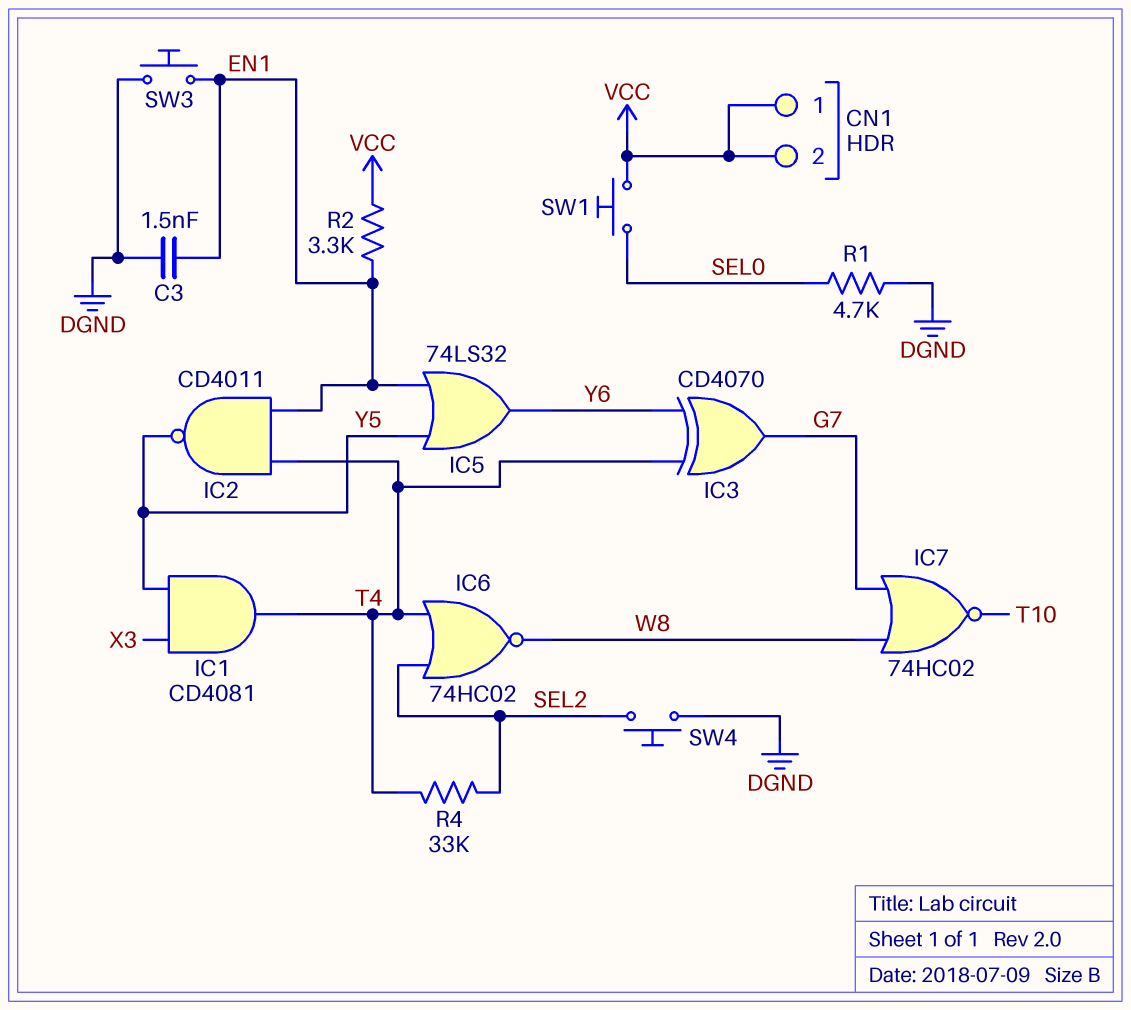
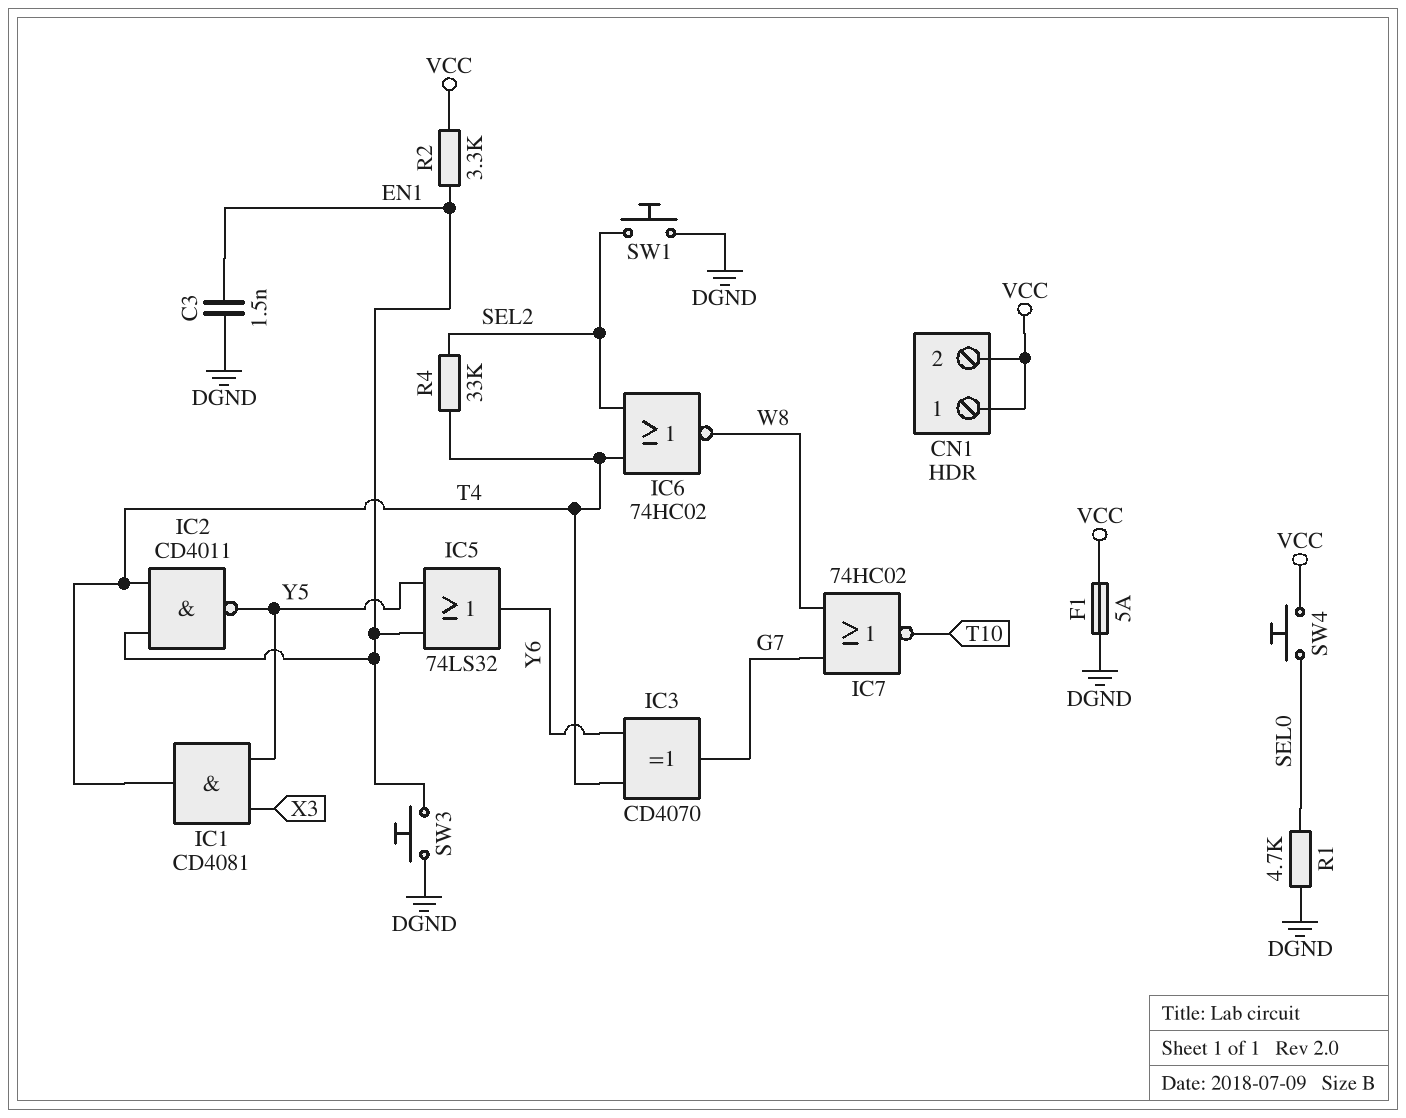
F1: none -> 5A (DGND, VCC)
SW1: button (SEL0, VCC) -> button (DGND, SEL2)
SW4: button (DGND, SEL2) -> button (SEL0, VCC)

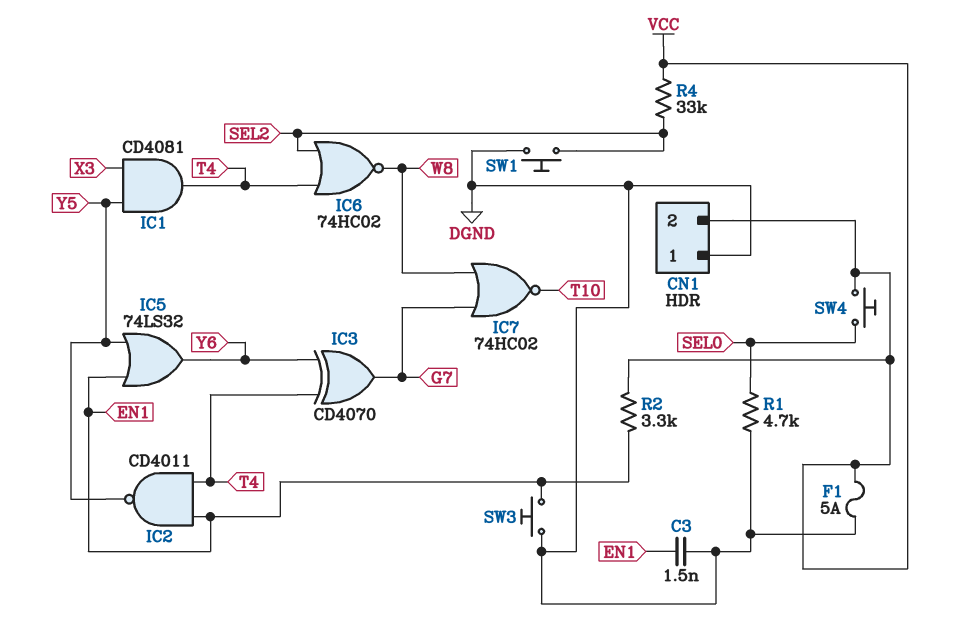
CN1 pin 1: VCC -> DGND
R4: 33k (SEL2, T4) -> 33k (SEL2, VCC)

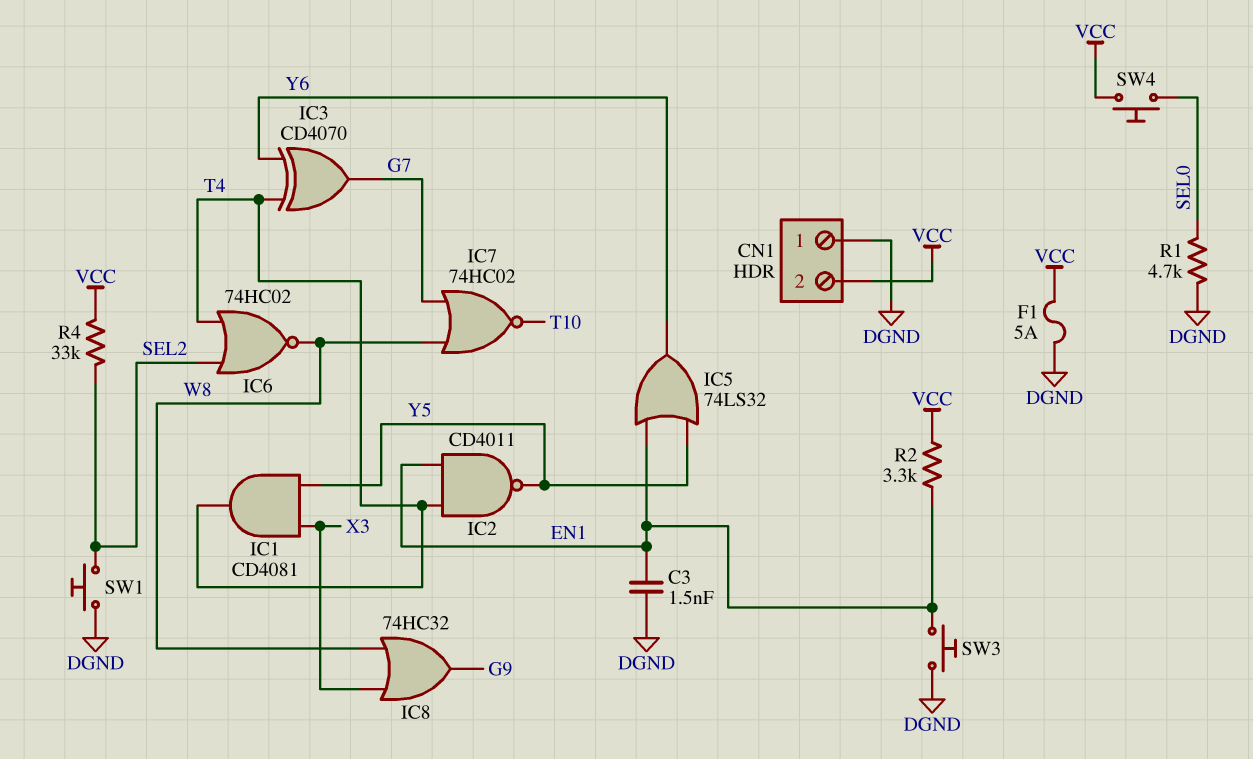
IC8: none -> OR 74HC32 (in W8, in X3, out G9)

